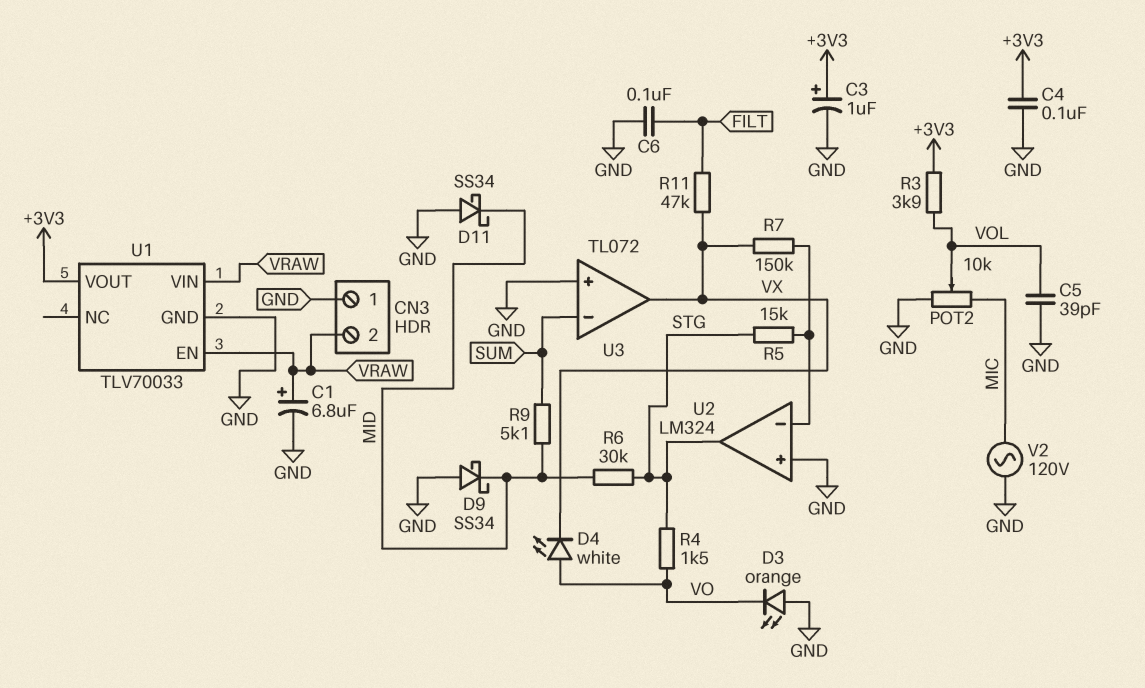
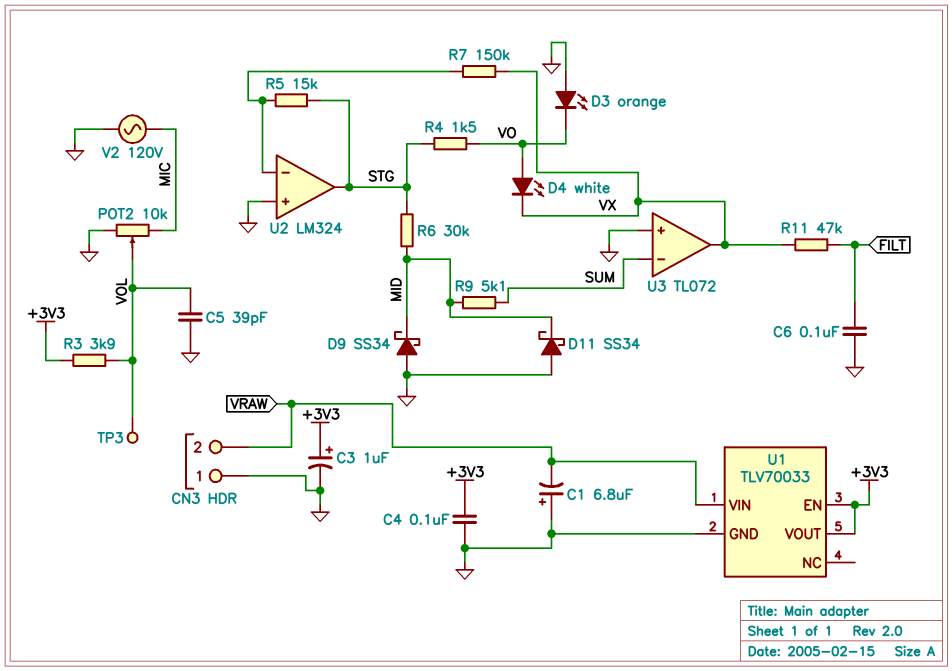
C1: 6.8uF (plus VRAW, minus GND) -> 6.8uF (plus GND, minus VRAW)
TP3: none -> test point (VOL)
U1 pin EN: VRAW -> +3V3

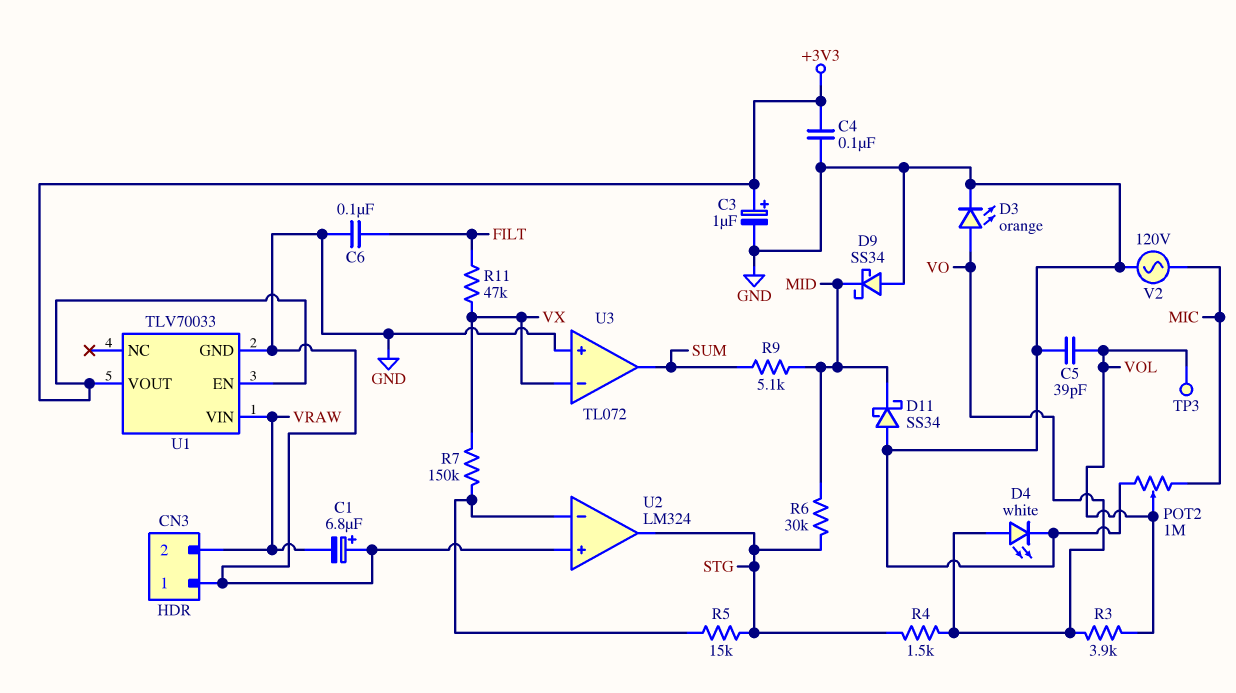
D3: LED orange (A GND, K VO) -> LED orange (A VO, K GND)
D4: LED white (A VO, K VX) -> LED white (A VO, K GND)
POT2: 10k (GND, MIC, wiper VOL) -> 1M (GND, MIC, wiper VOL)
R3: 3.9k (+3V3, VOL) -> 3.9k (VO, VOL)
U3 pin in-: SUM -> VX
U3 pin out: VX -> SUM

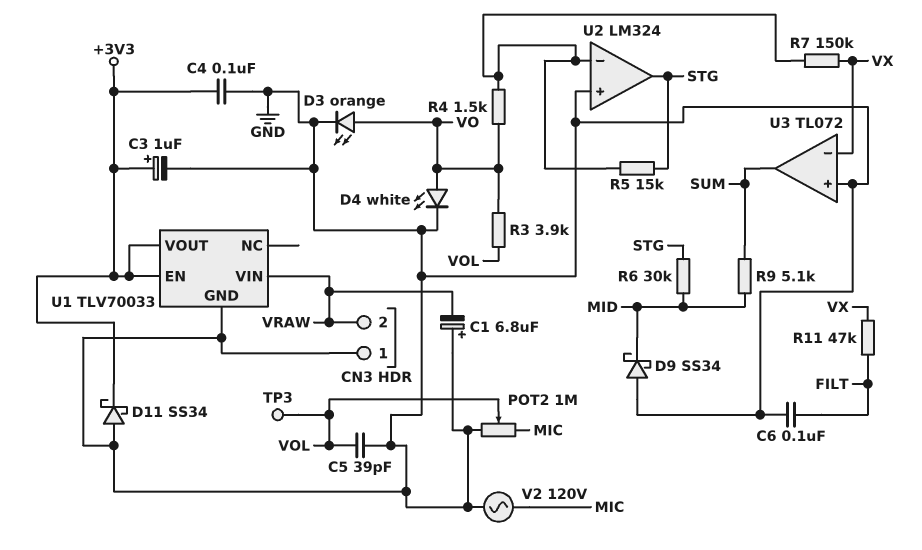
D11: schottky SS34 (A GND, K MID) -> schottky SS34 (A GND, K +3V3)
R4: 1.5k (STG, VO) -> 1.5k (U2/in-, VO)

